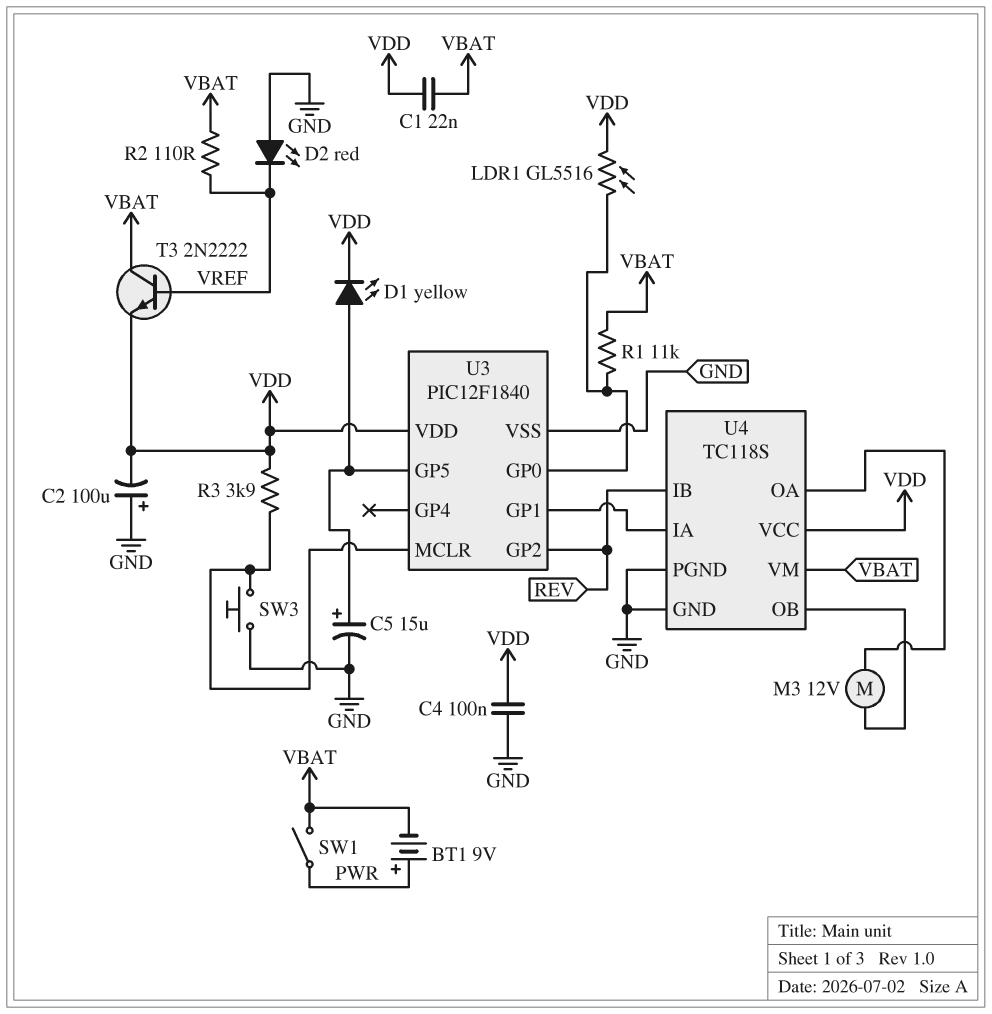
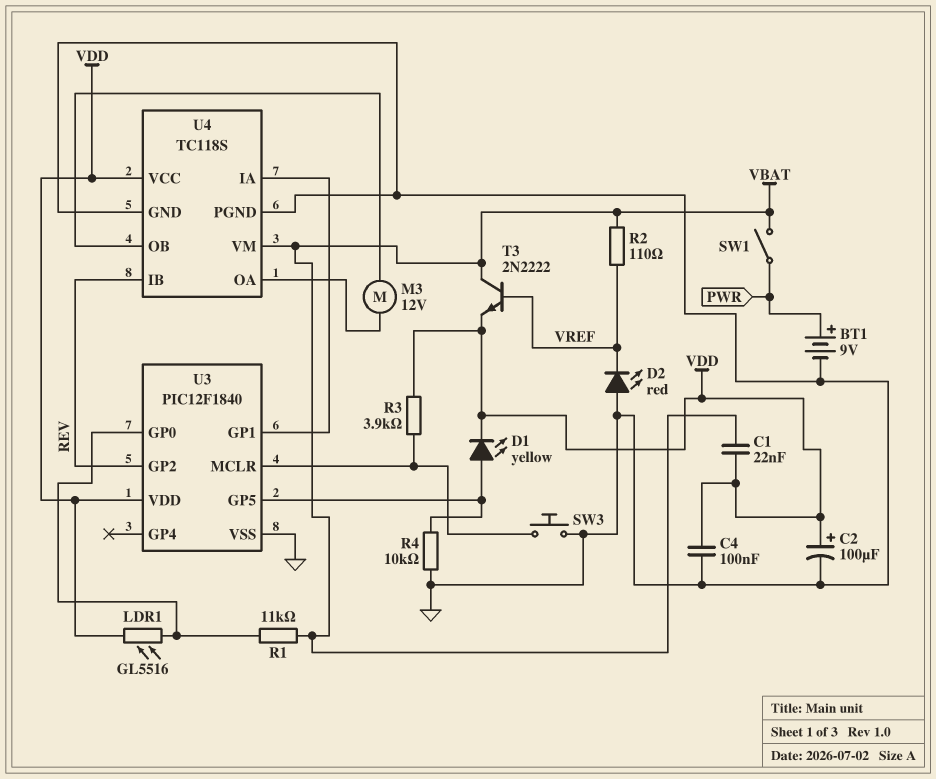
BT1: 9V (plus PWR, minus VBAT) -> 9V (plus PWR, minus GND)
C2: 100uF (plus GND, minus VDD) -> 100uF (plus VDD, minus GND)
C5: 15uF (plus U3/GP5, minus GND) -> none
R4: none -> 10k (GND, U3/GP5)

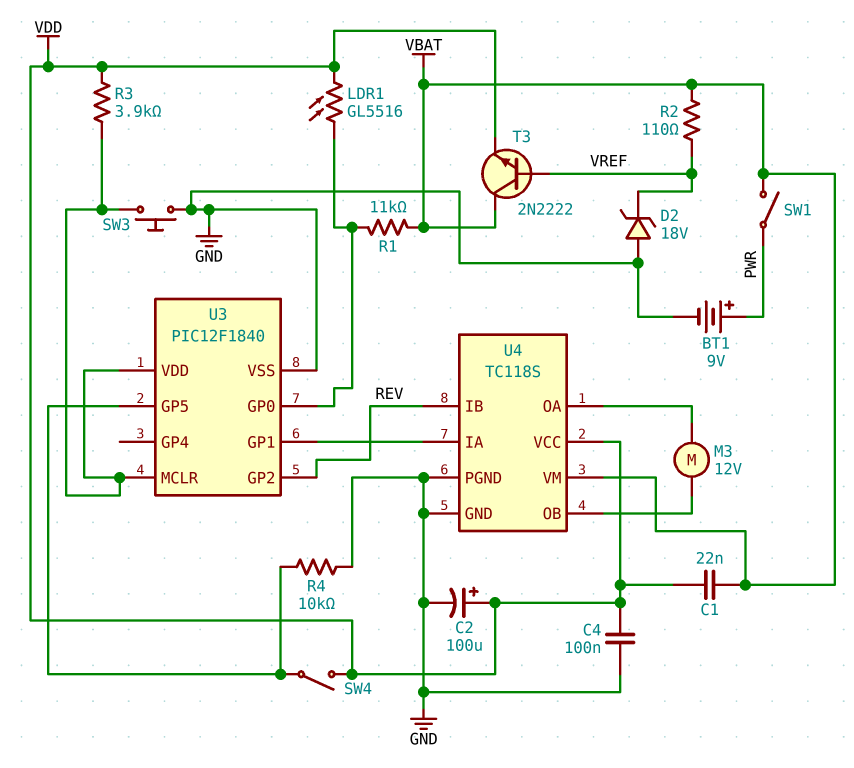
D1: LED yellow (A U3/GP5, K VDD) -> none
D2: LED red (A GND, K VREF) -> zener 18V (A GND, K VREF)
SW4: none -> switch (U3/GP5, VDD)
U3 pin VDD: VDD -> U3/MCLR

